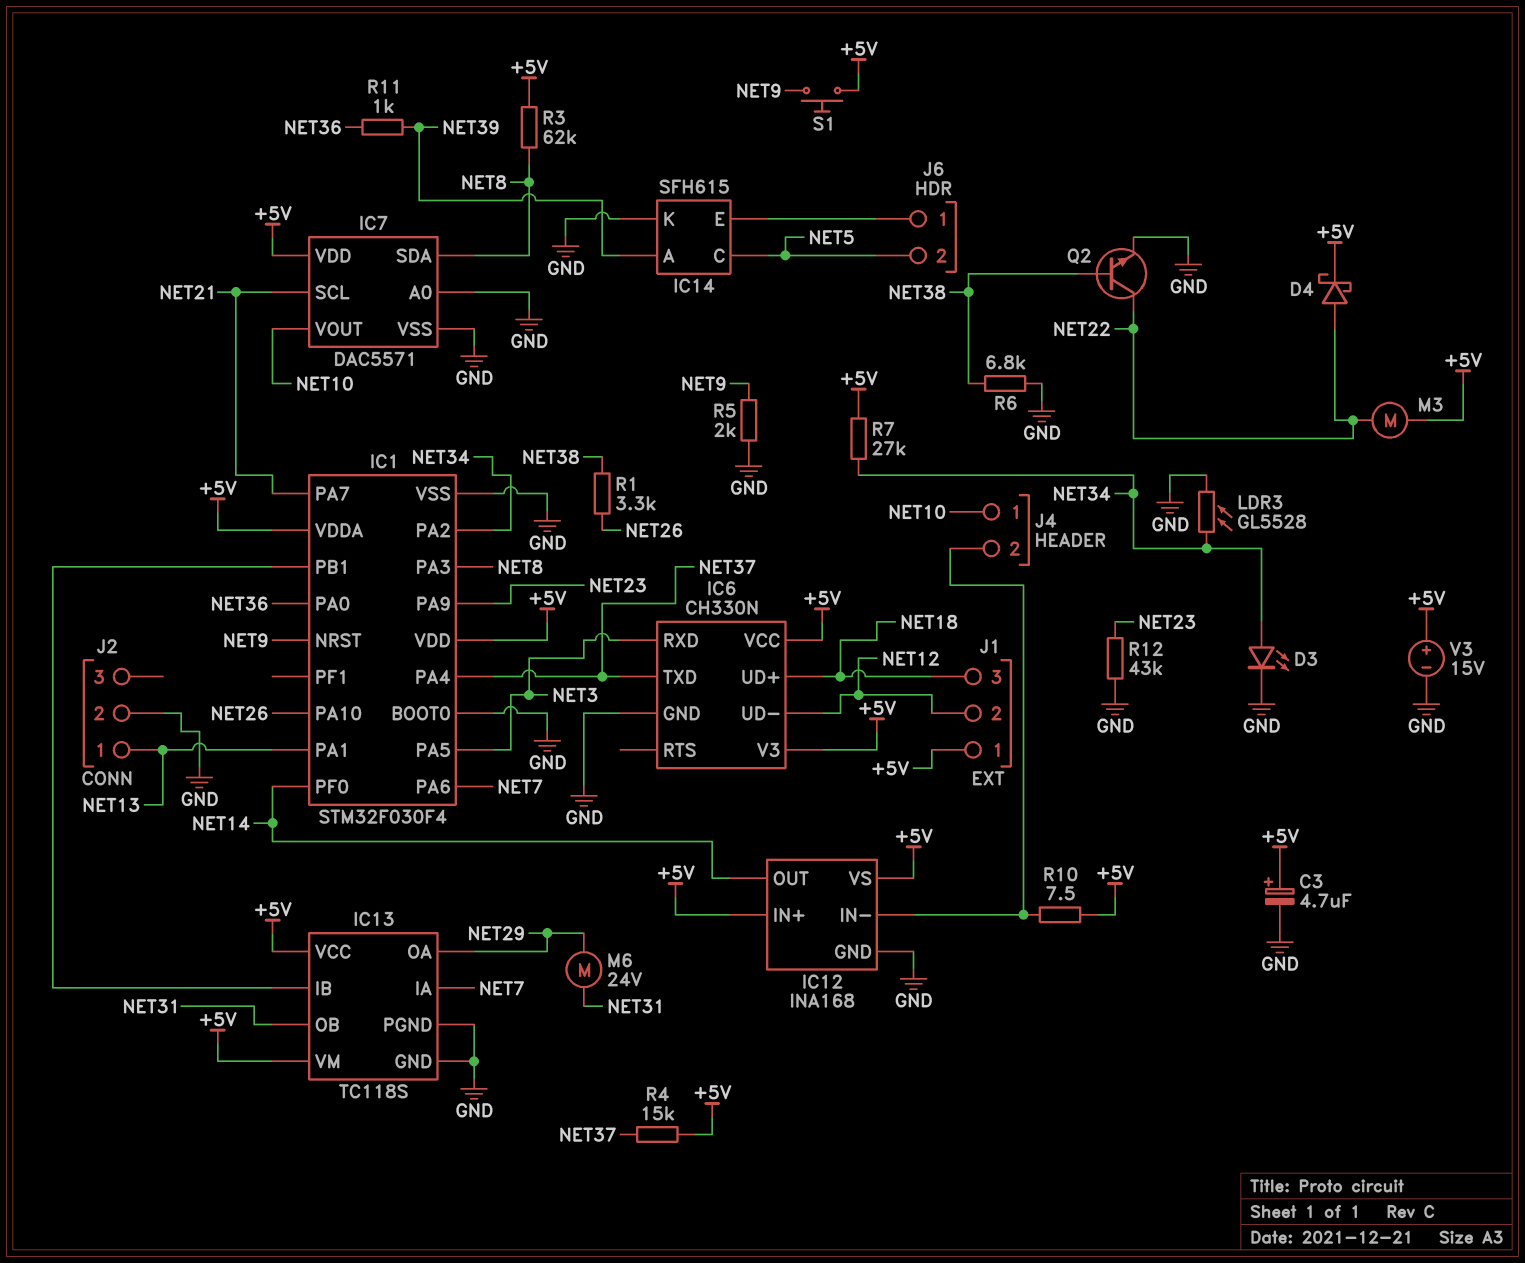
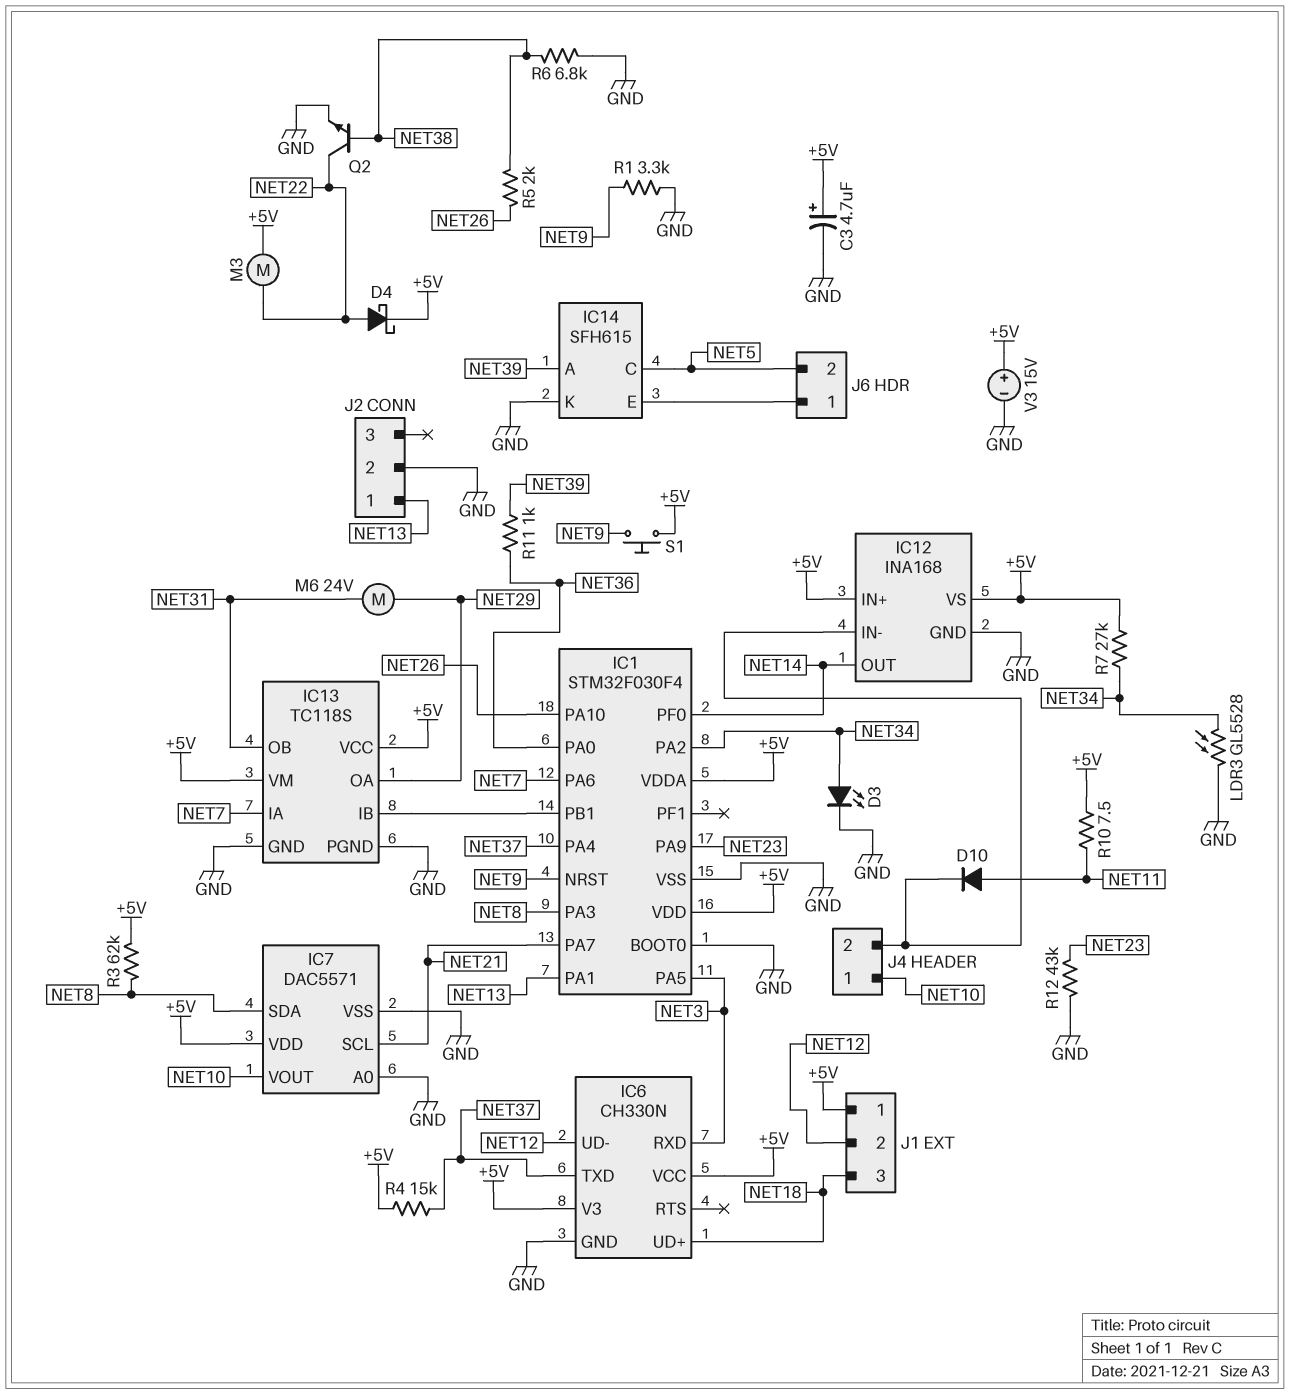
D10: none -> diode (A NET11, K IC12/IN-)
R1: 3.3k (NET26, NET38) -> 3.3k (GND, NET9)
R5: 2k (GND, NET9) -> 2k (NET26, NET38)
R10: 7.5 (+5V, IC12/IN-) -> 7.5 (+5V, NET11)

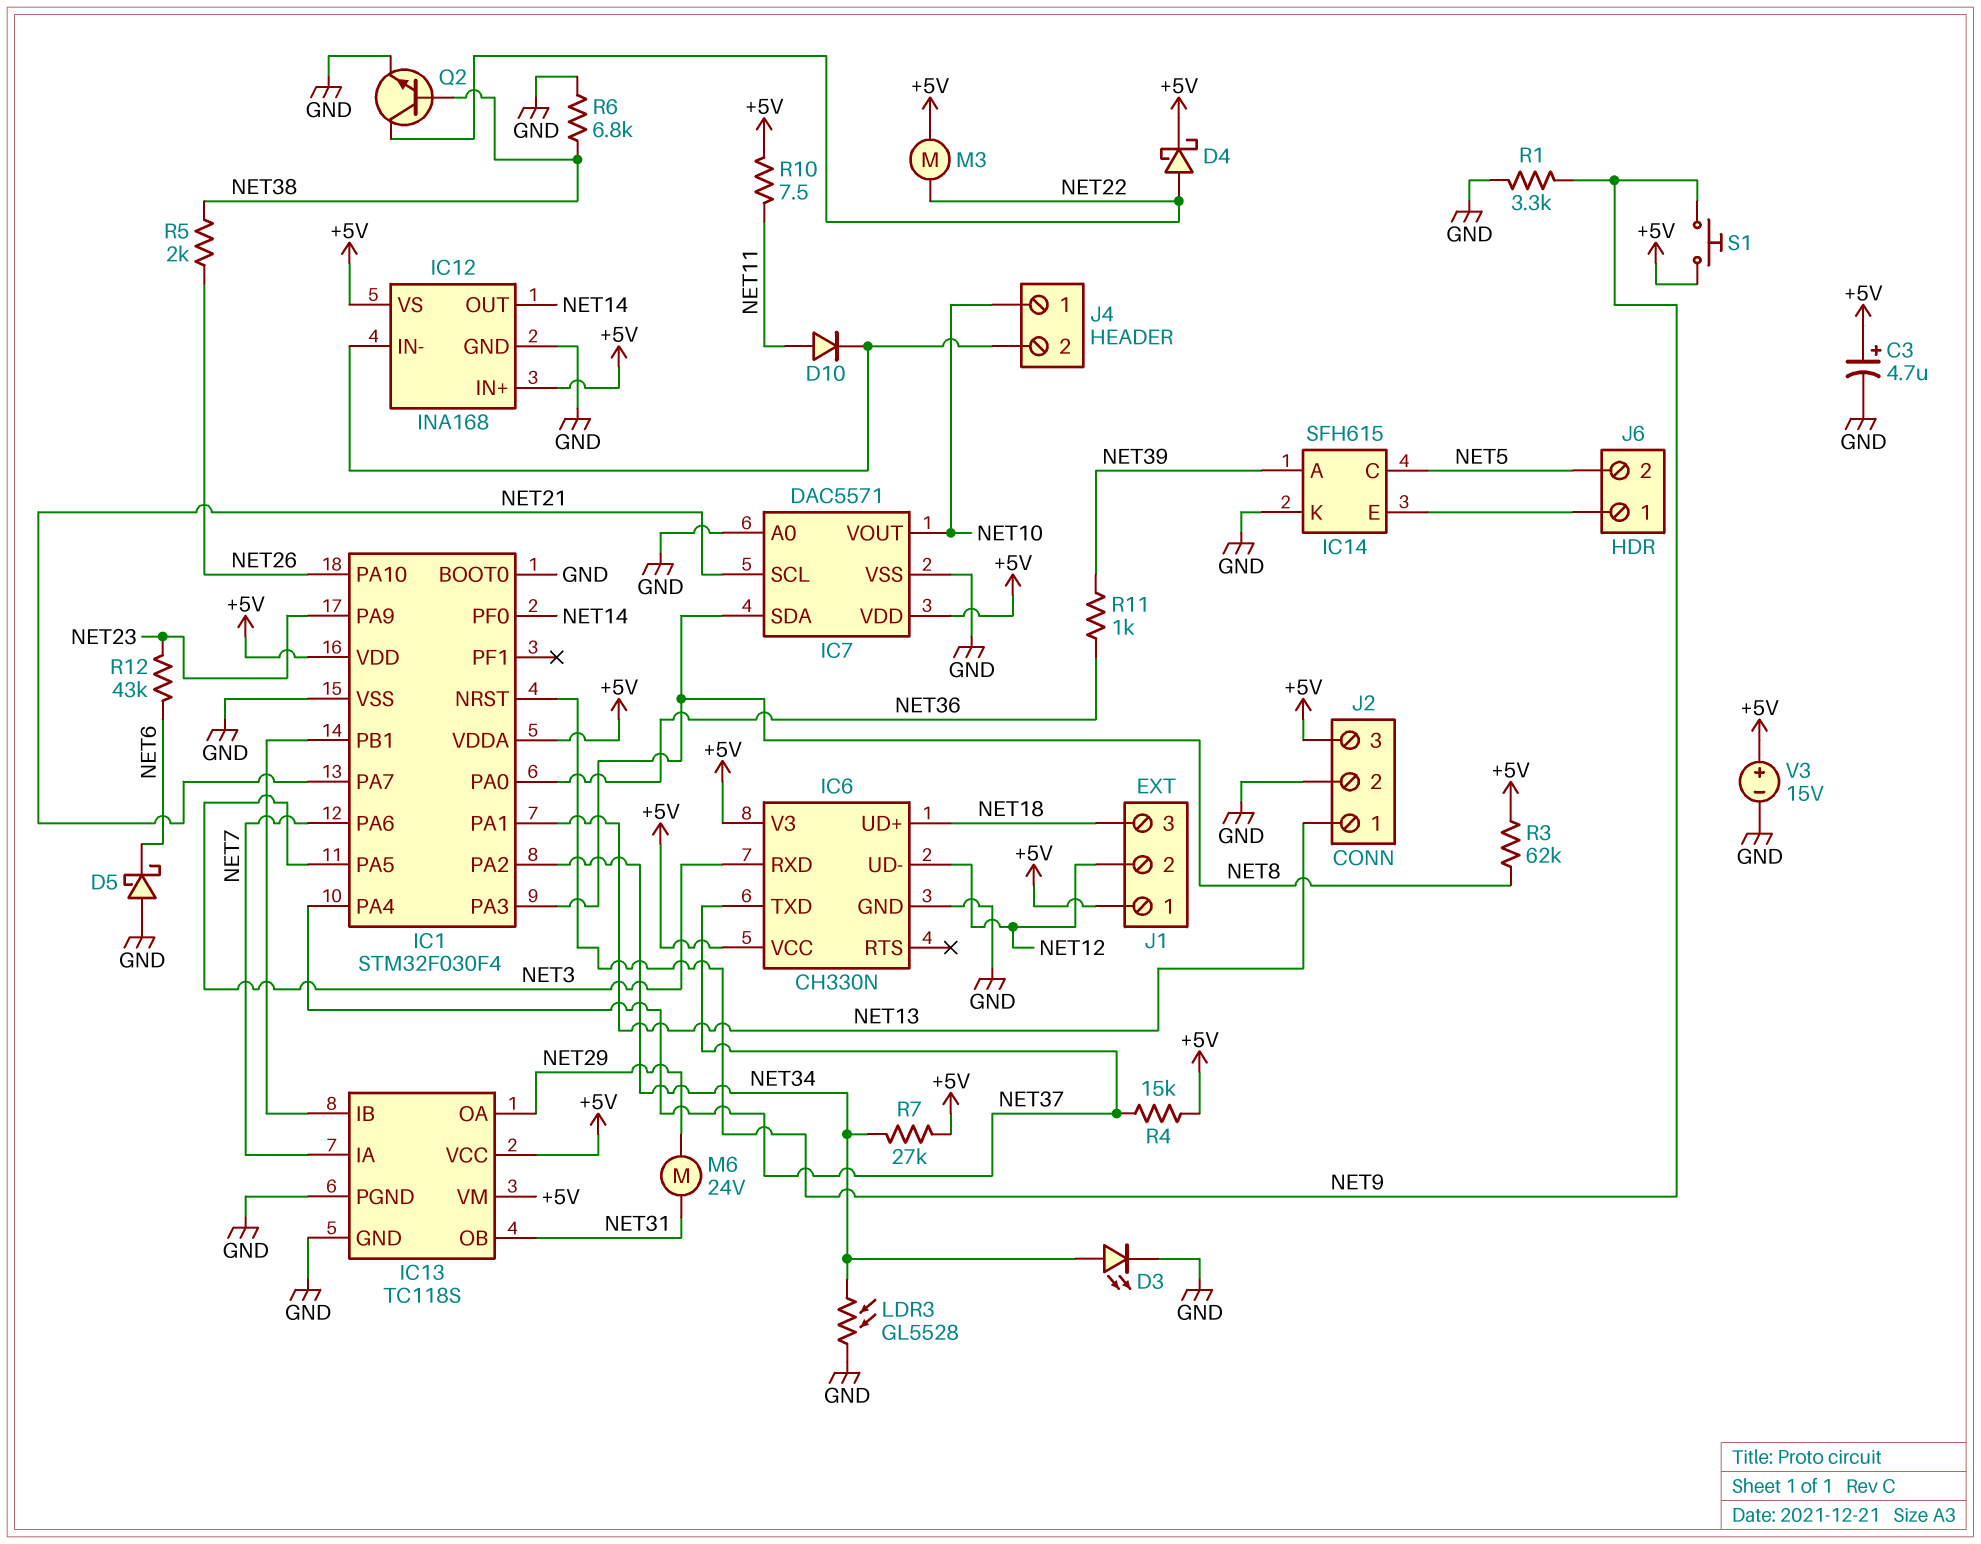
D5: none -> schottky (A GND, K NET6)
J2 pin 3: none -> +5V
R12: 43k (GND, NET23) -> 43k (NET6, NET23)

